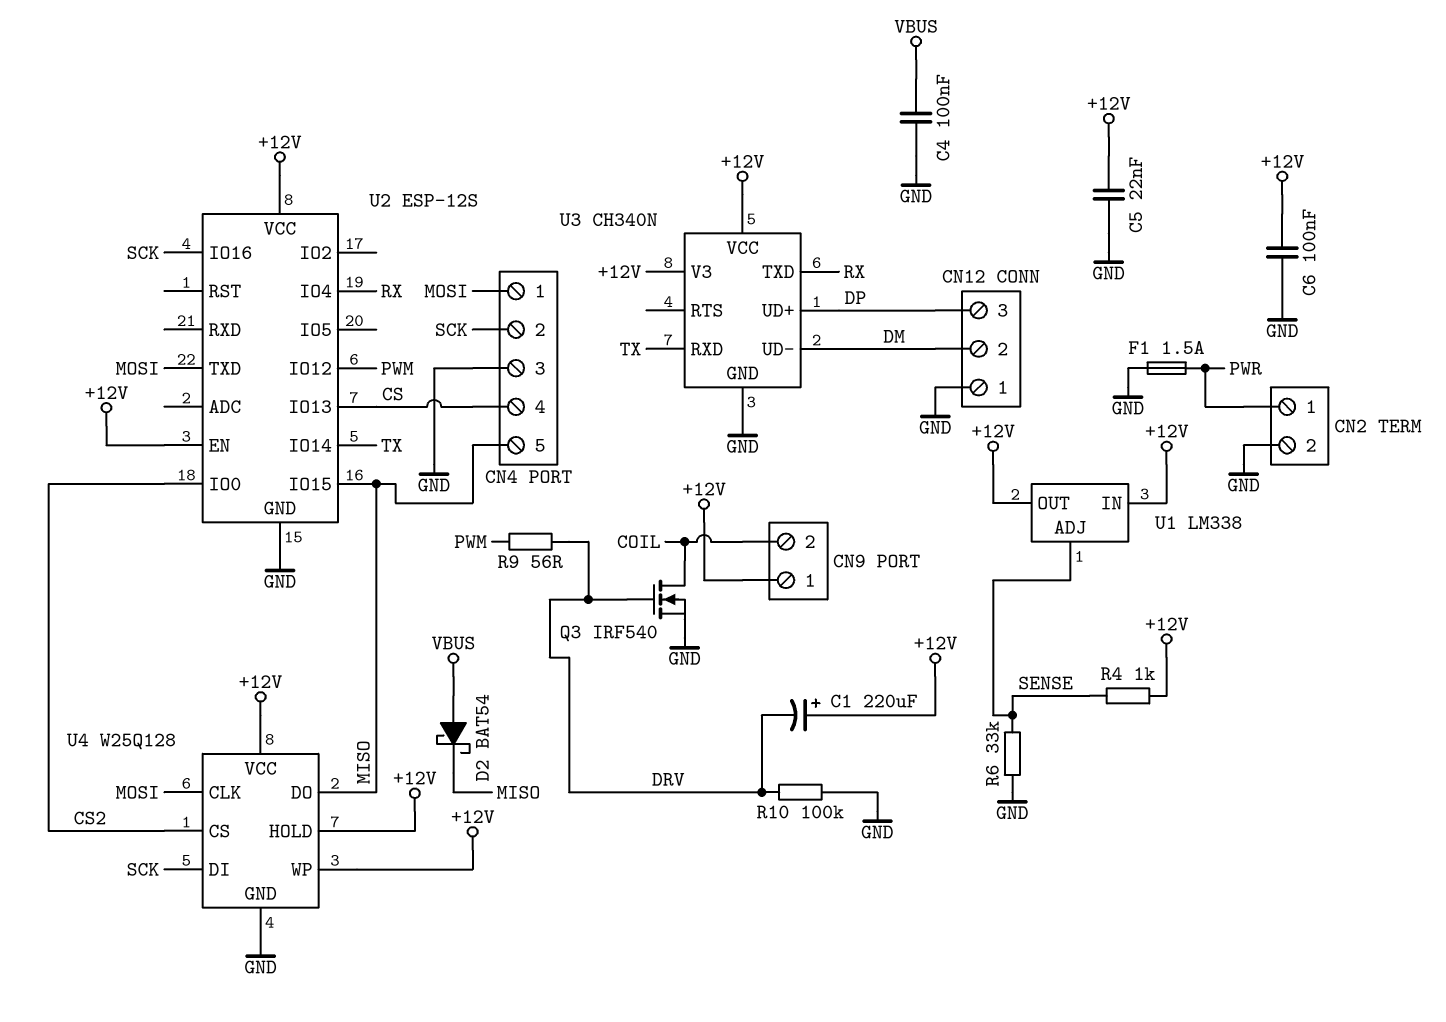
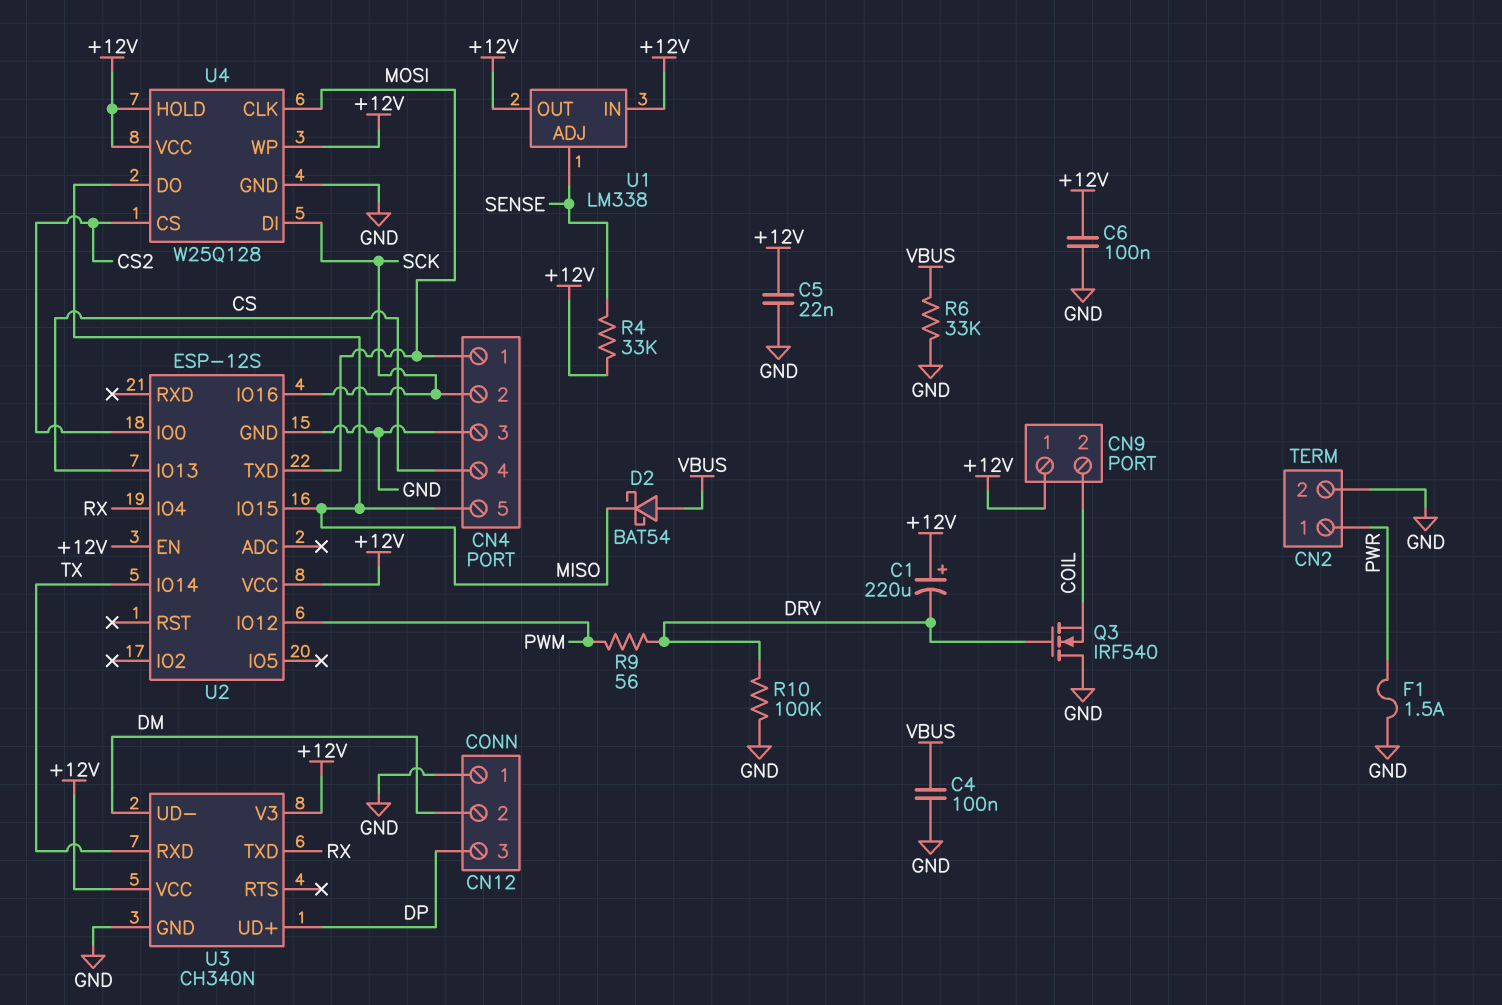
Q3: NMOS IRF540 (G DRV, D COIL, S GND) -> NMOS IRF540 (G DRV, D GND, S COIL)
R4: 1k (+12V, SENSE) -> 33k (+12V, SENSE)
R6: 33k (GND, SENSE) -> 33k (GND, VBUS)

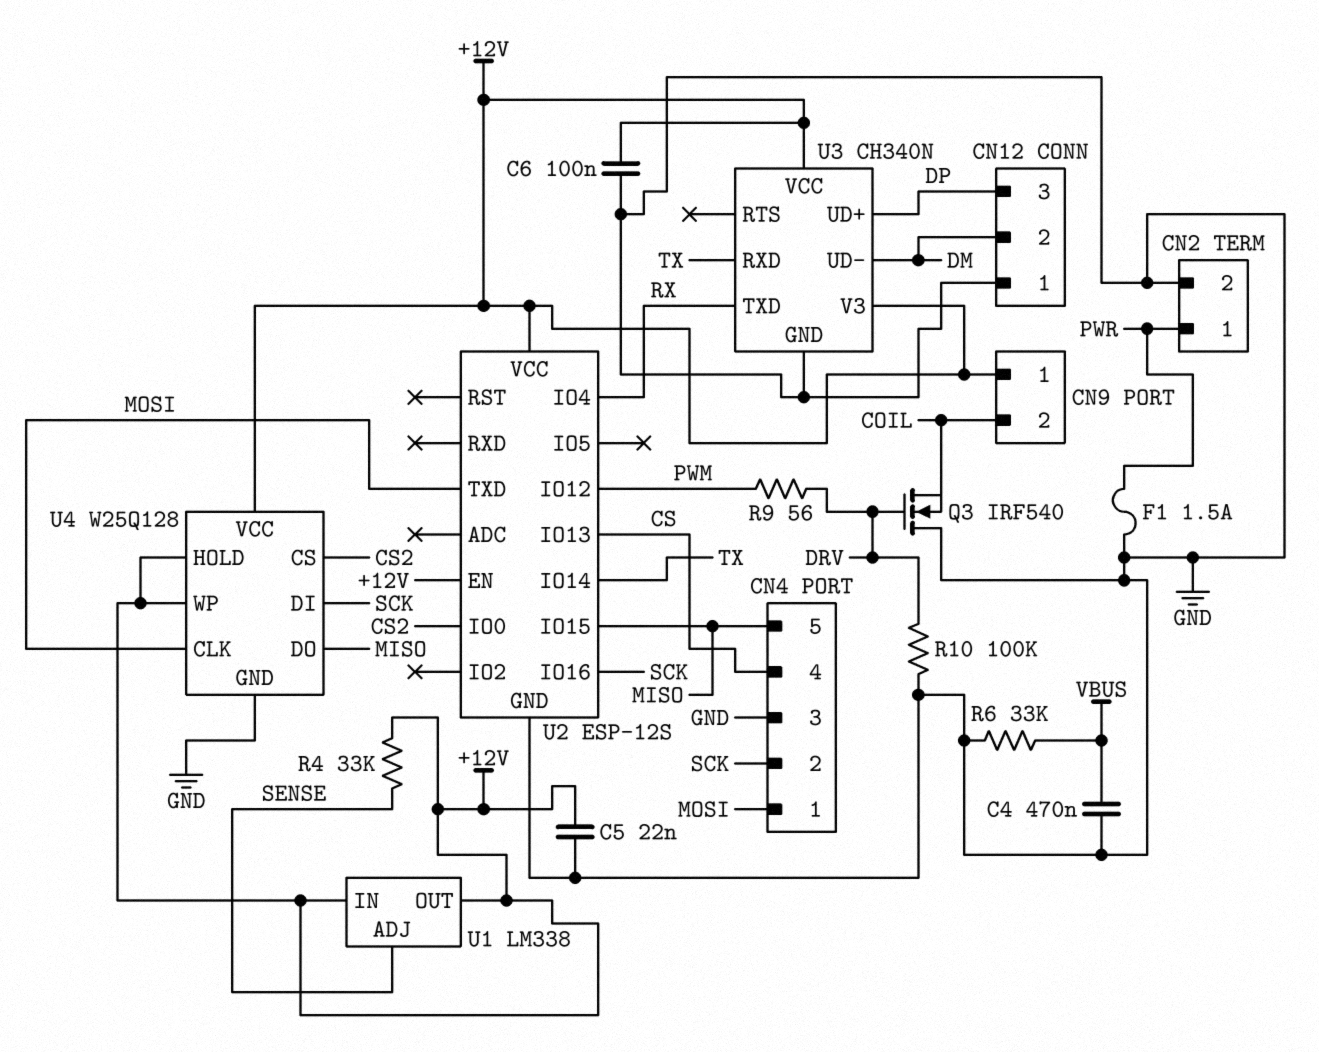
C1: 220uF (plus +12V, minus DRV) -> none
C4: 100nF (GND, VBUS) -> 470nF (GND, VBUS)
D2: schottky BAT54 (A VBUS, K MISO) -> none

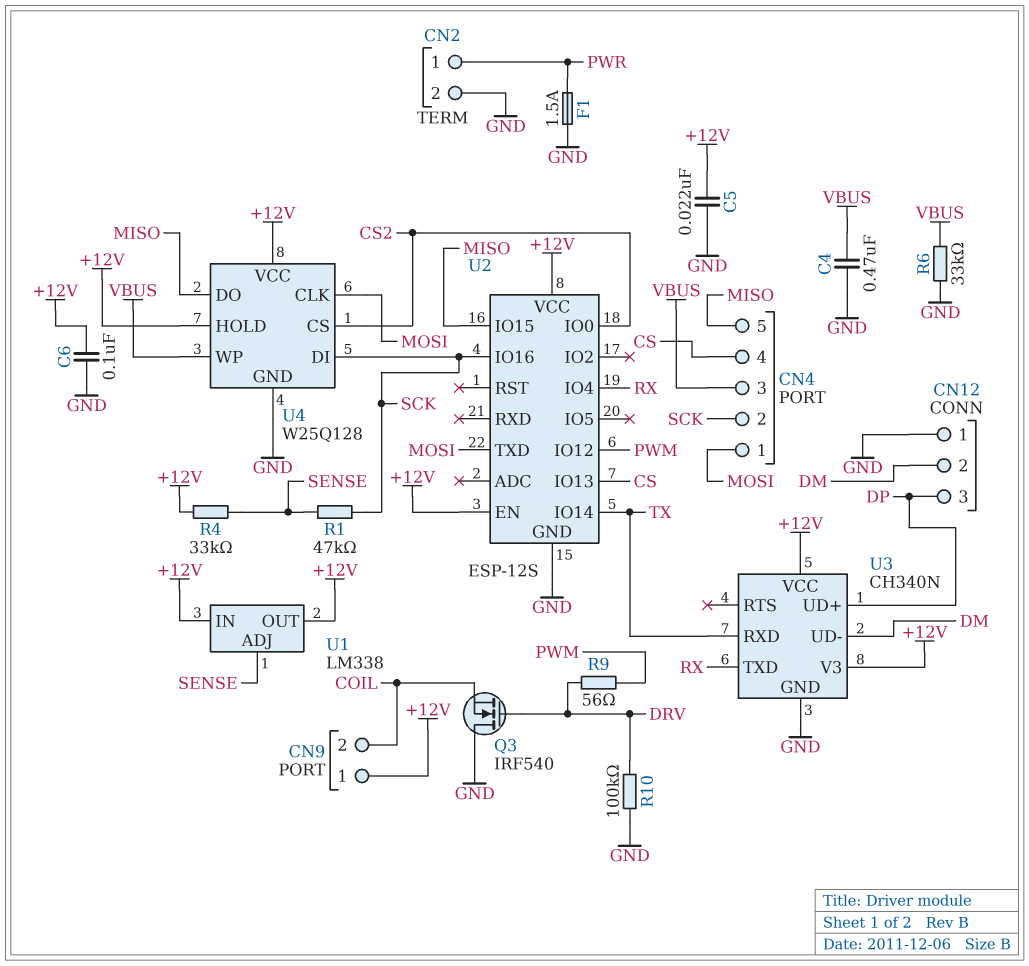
CN4 pin 3: GND -> VBUS
R1: none -> 47k (SCK, SENSE)
U4 pin WP: +12V -> VBUS

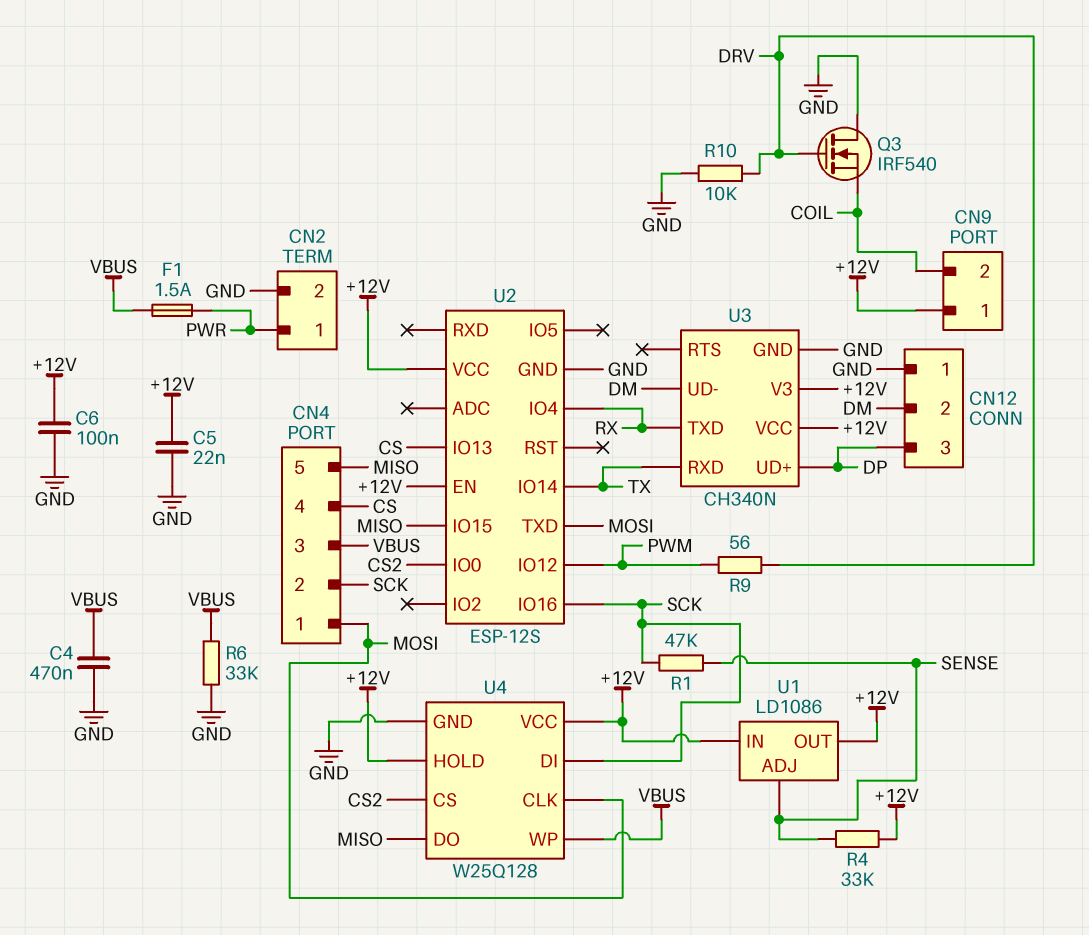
F1: 1.5A (GND, PWR) -> 1.5A (PWR, VBUS)
R10: 100k (DRV, GND) -> 10k (DRV, GND)
U1: LM338 -> LD1086

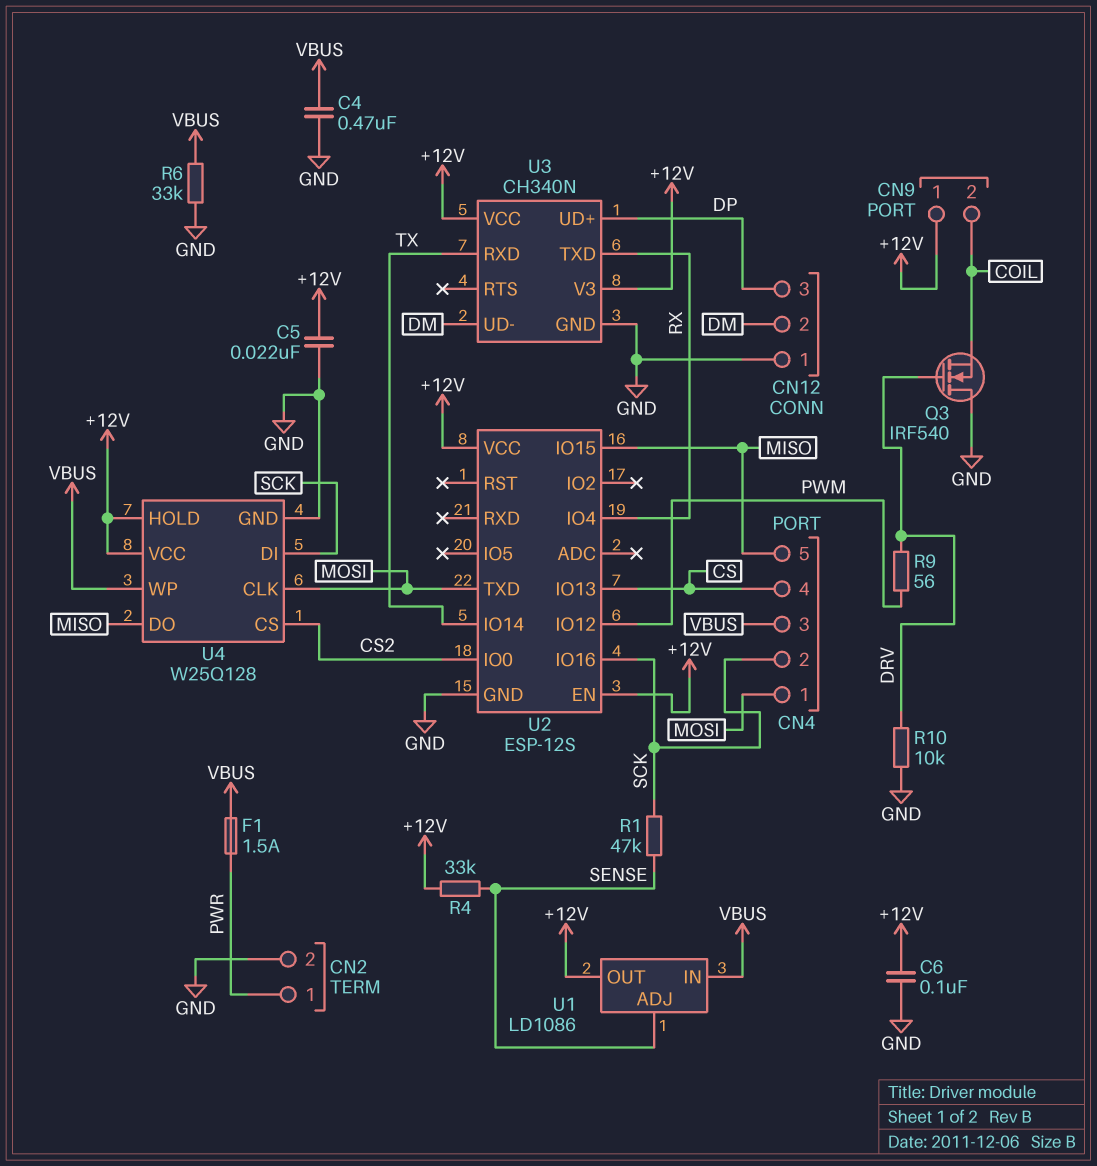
U1 pin IN: +12V -> VBUS

